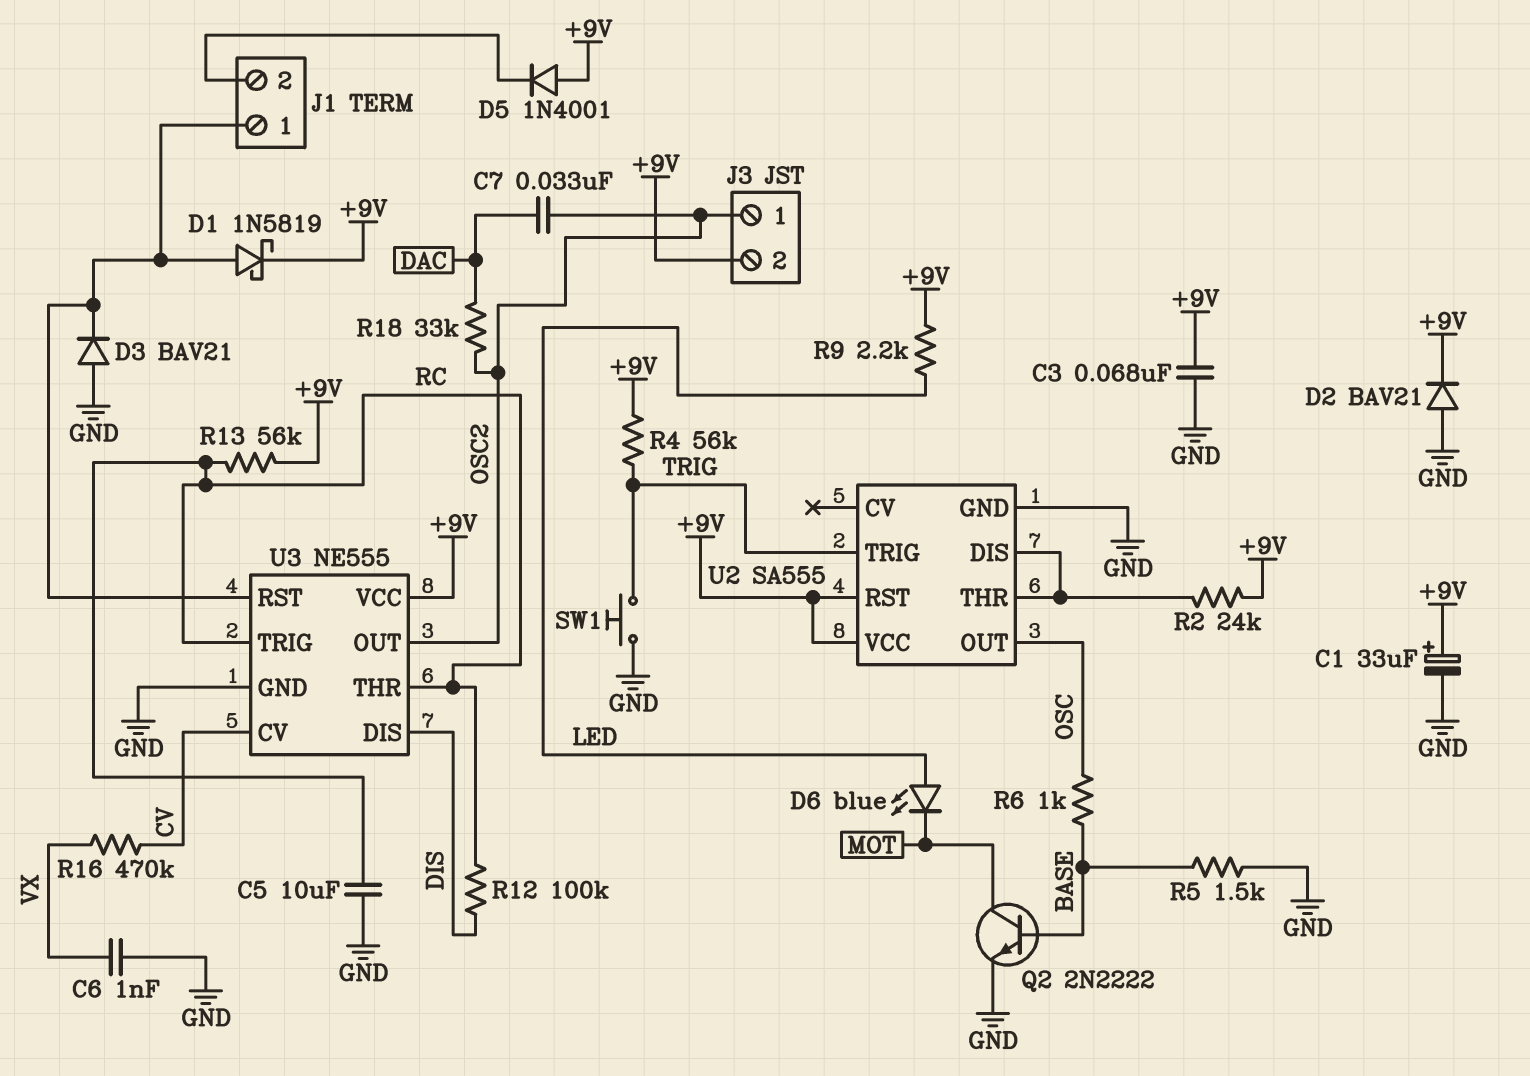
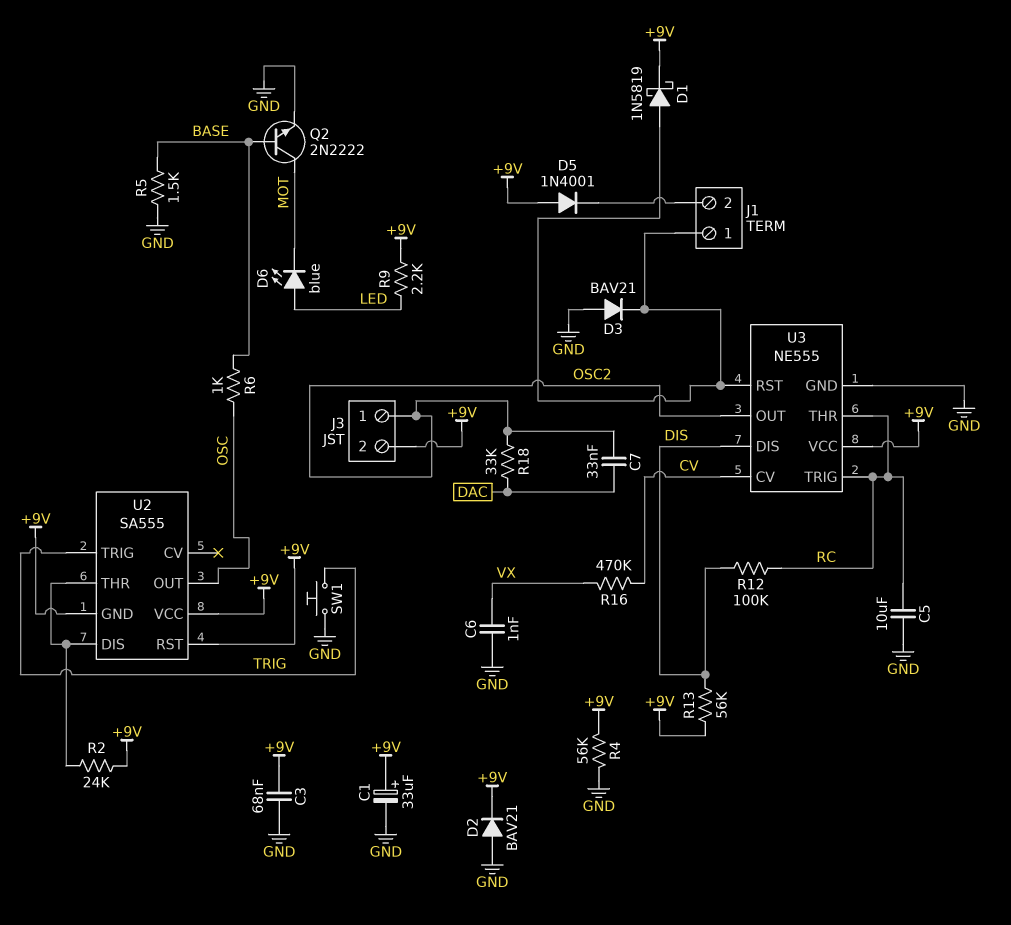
R4: 56k (+9V, TRIG) -> 56k (+9V, GND)
R13: 56k (+9V, RC) -> 56k (+9V, DIS)
U2 pin GND: GND -> +9V

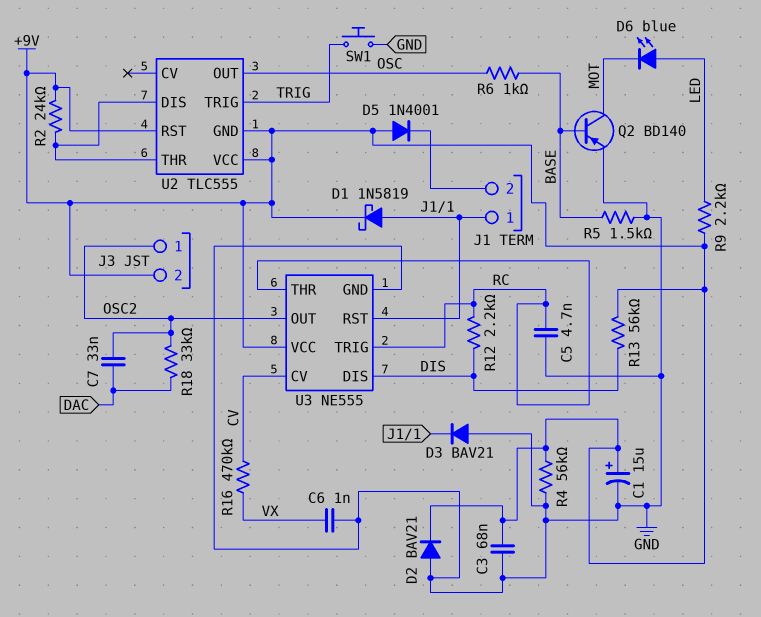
C1: 33uF (plus +9V, minus GND) -> 15uF (plus +9V, minus GND)
C5: 10uF (GND, RC) -> 4.7nF (GND, RC)
Q2: NPN 2N2222 (B BASE, C MOT, E GND) -> PNP BD140 (B BASE, C MOT, E GND)
R12: 100k (DIS, RC) -> 2.2k (DIS, RC)
U2: SA555 -> TLC555

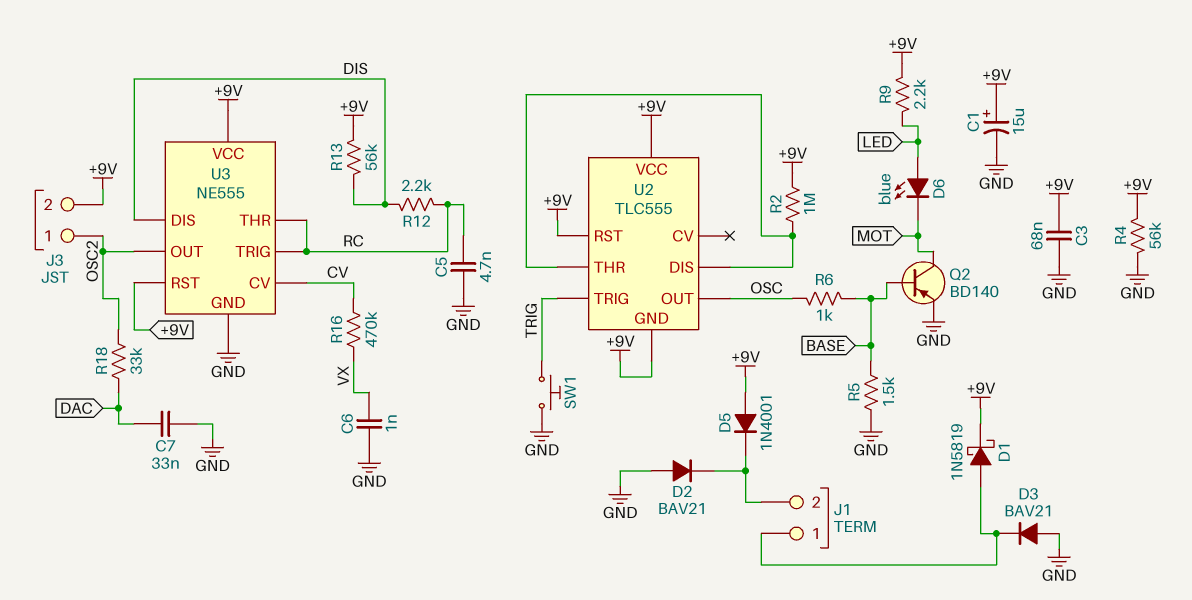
C7: 33nF (DAC, OSC2) -> 33nF (DAC, GND)
D2: diode BAV21 (A GND, K +9V) -> diode BAV21 (A GND, K J1/2)
R2: 24k (+9V, U2/DIS) -> 1M (+9V, U2/DIS)
U3 pin RST: J1/1 -> +9V

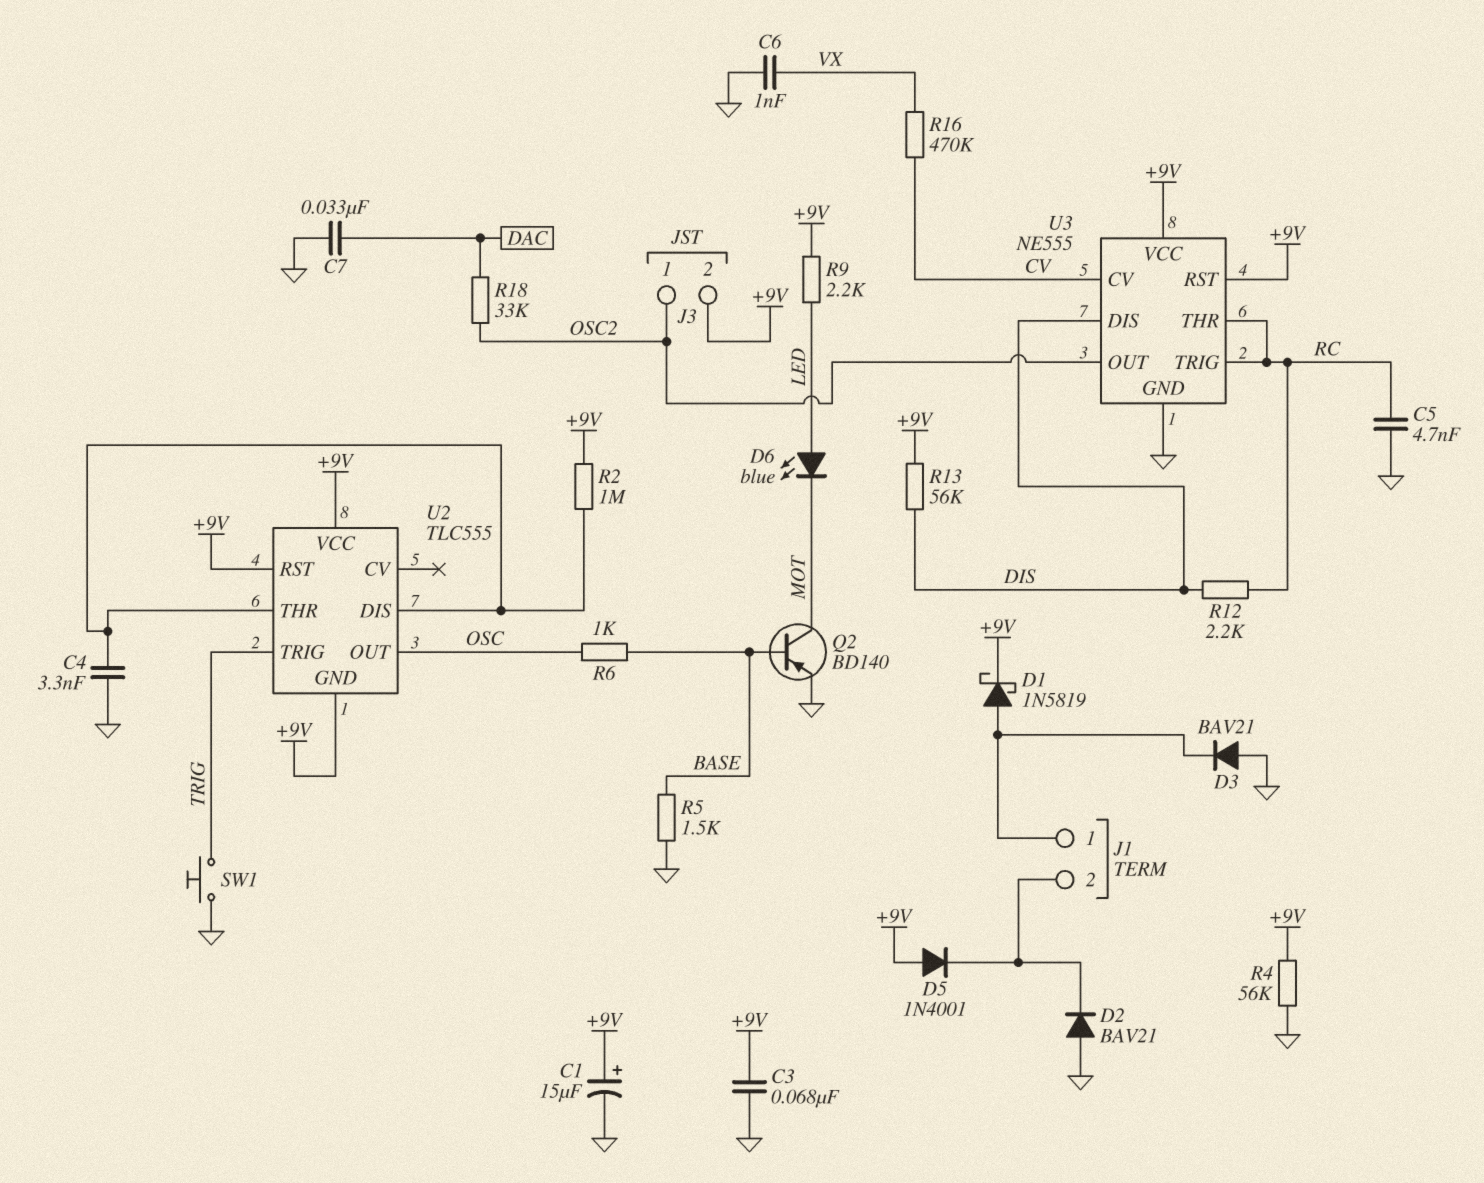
C4: none -> 3.3nF (GND, U2/DIS)

